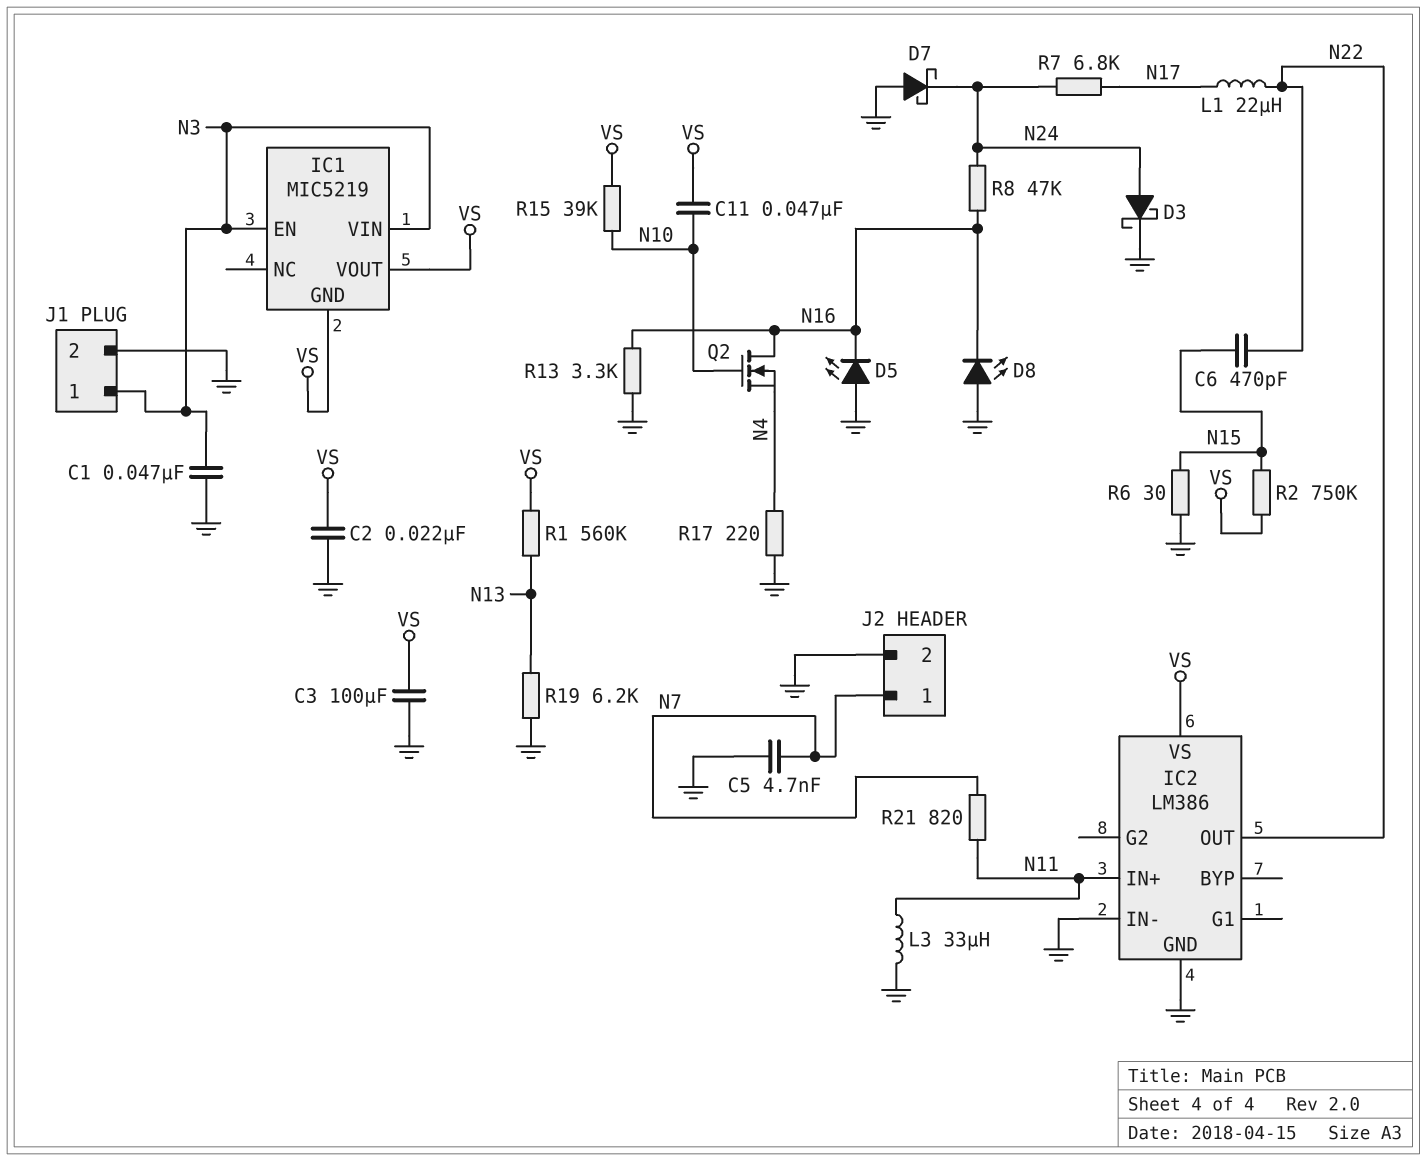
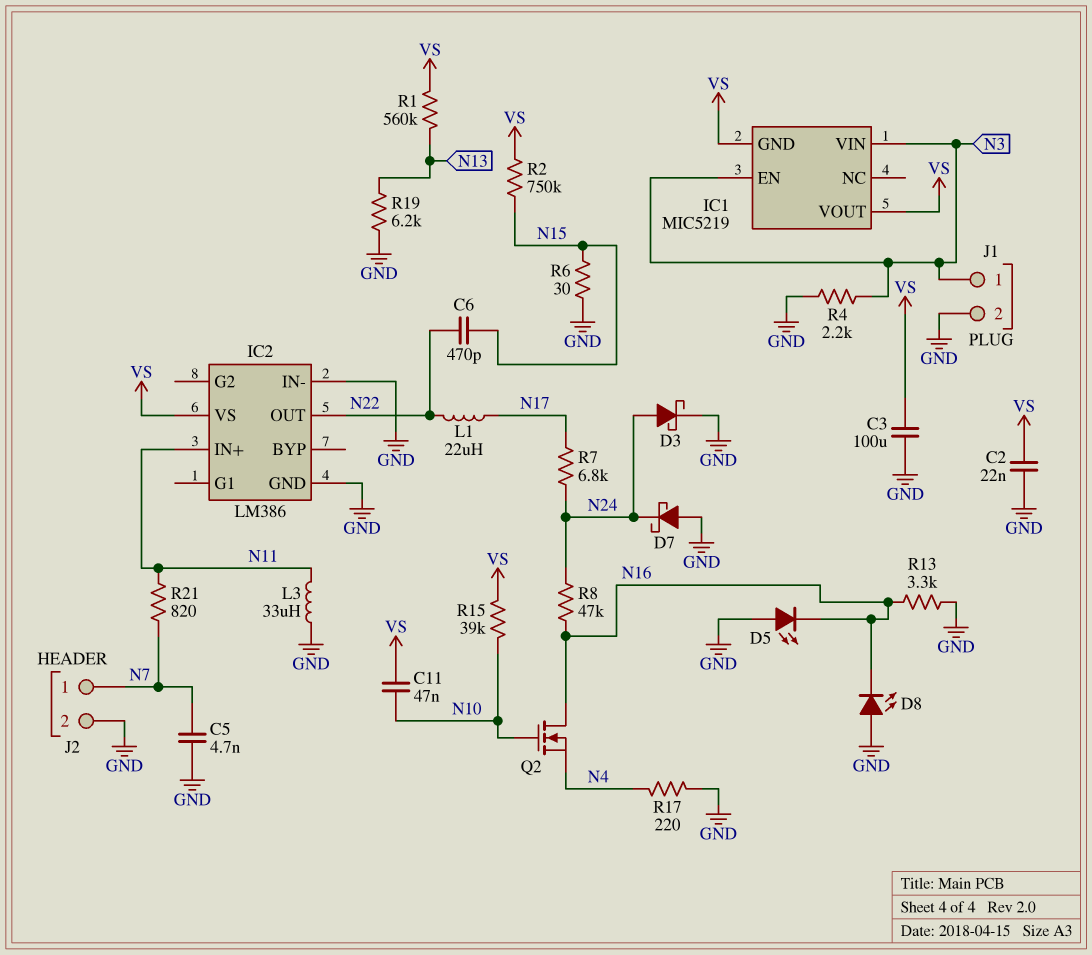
C1: 47nF (GND, N3) -> none
R4: none -> 2.2k (GND, N3)

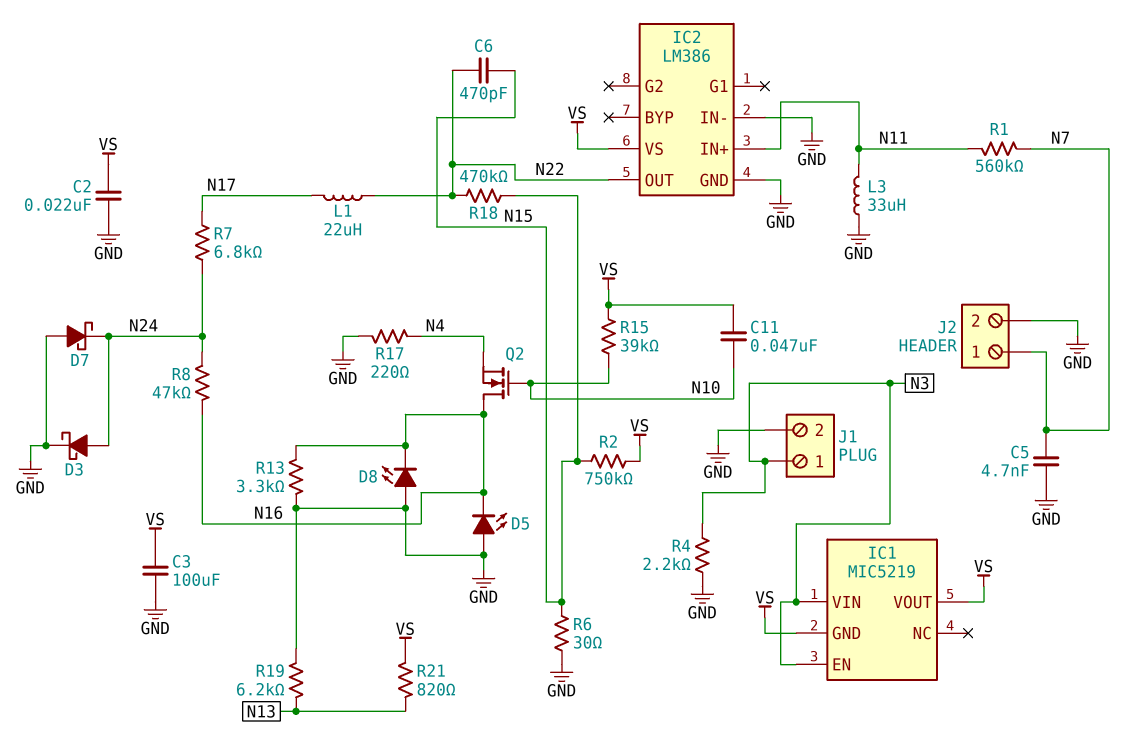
R1: 560k (N13, VS) -> 560k (N7, N11)
R18: none -> 470k (N15, N22)
R21: 820 (N7, N11) -> 820 (N13, VS)

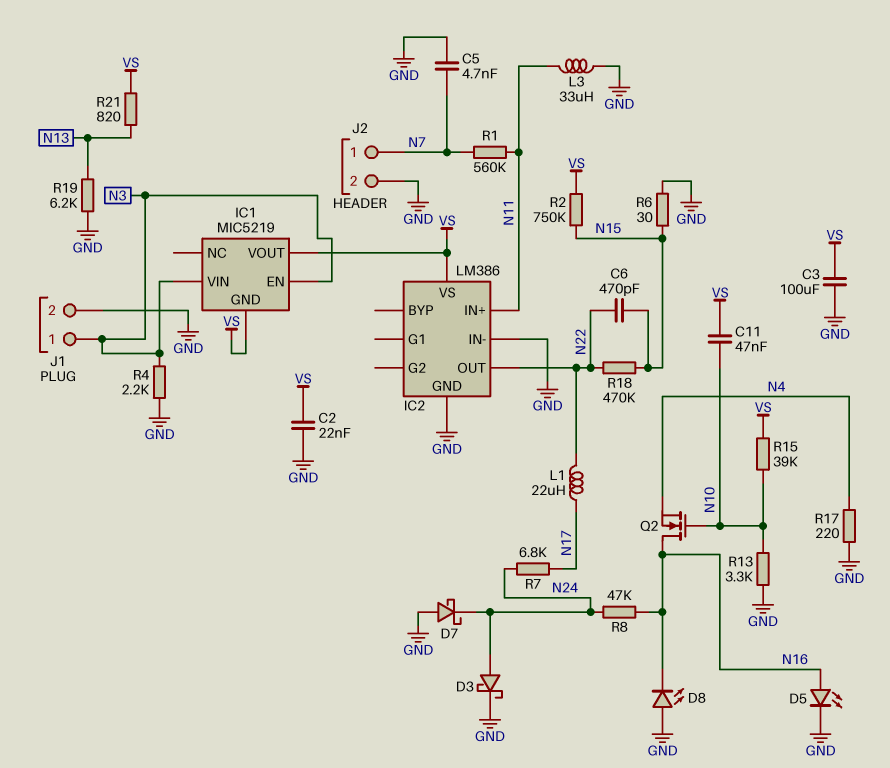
D5: LED (A GND, K N16) -> LED (A N16, K GND)
R13: 3.3k (GND, N16) -> 3.3k (GND, N10)

